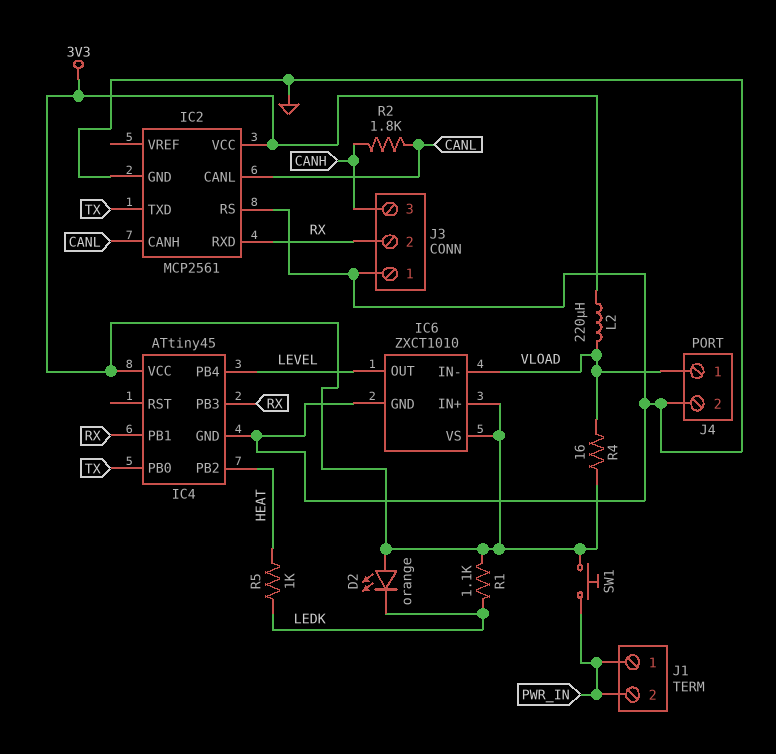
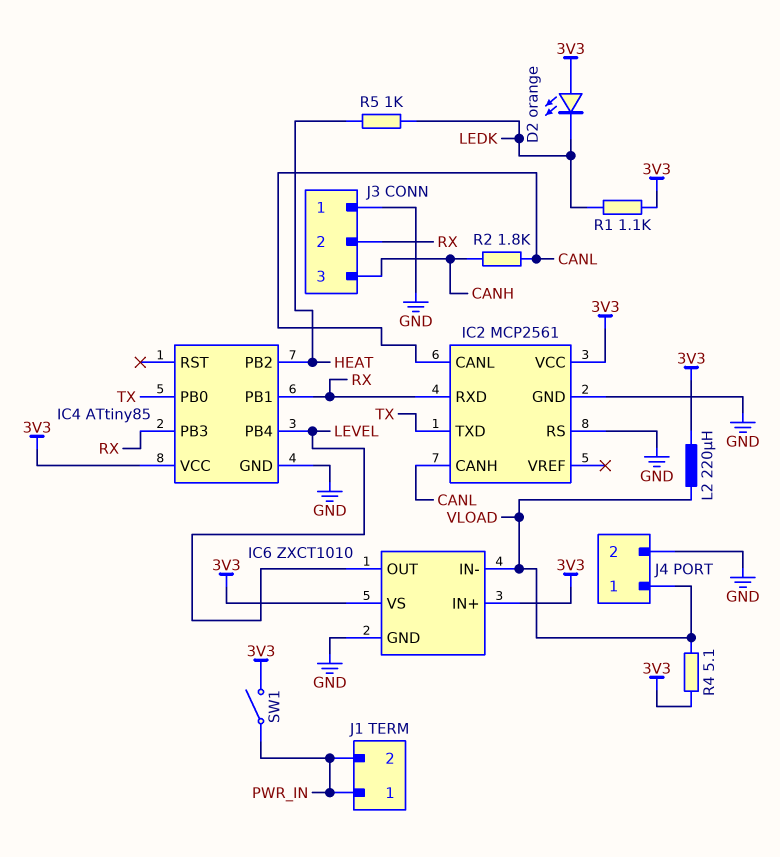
IC4: ATtiny45 -> ATtiny85
R4: 16 (3V3, VLOAD) -> 5.1 (3V3, VLOAD)
SW1: button (3V3, PWR_IN) -> switch (3V3, PWR_IN)

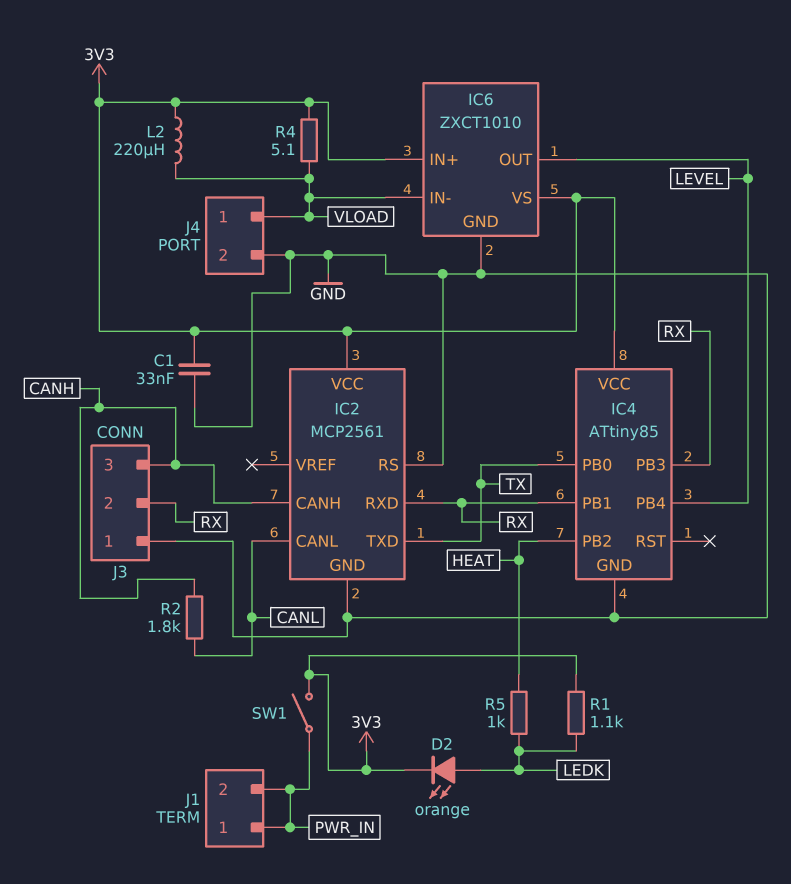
C1: none -> 33nF (3V3, GND)
D2: LED orange (A 3V3, K LEDK) -> LED orange (A LEDK, K 3V3)
IC2 pin CANH: CANL -> CANH

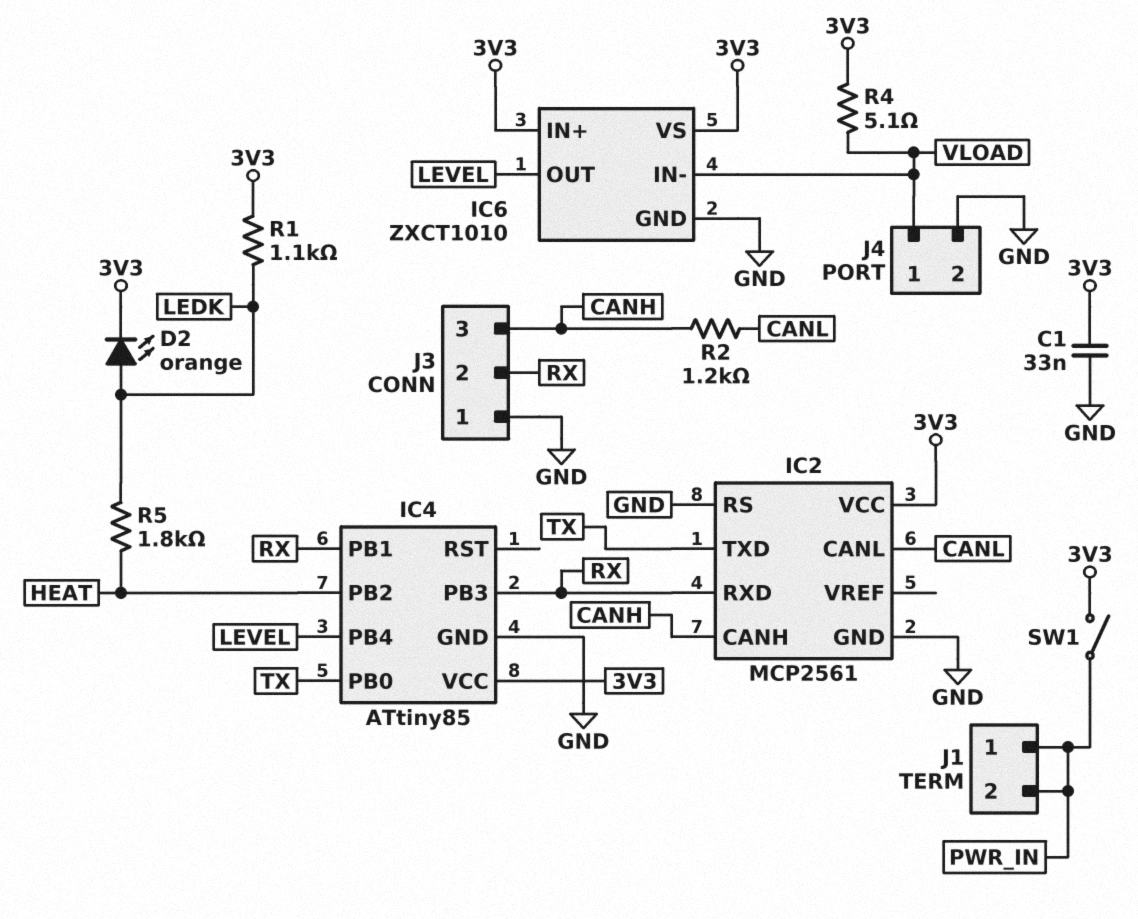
L2: 220uH (3V3, VLOAD) -> none
R2: 1.8k (CANH, CANL) -> 1.2k (CANH, CANL)
R5: 1k (HEAT, LEDK) -> 1.8k (HEAT, LEDK)

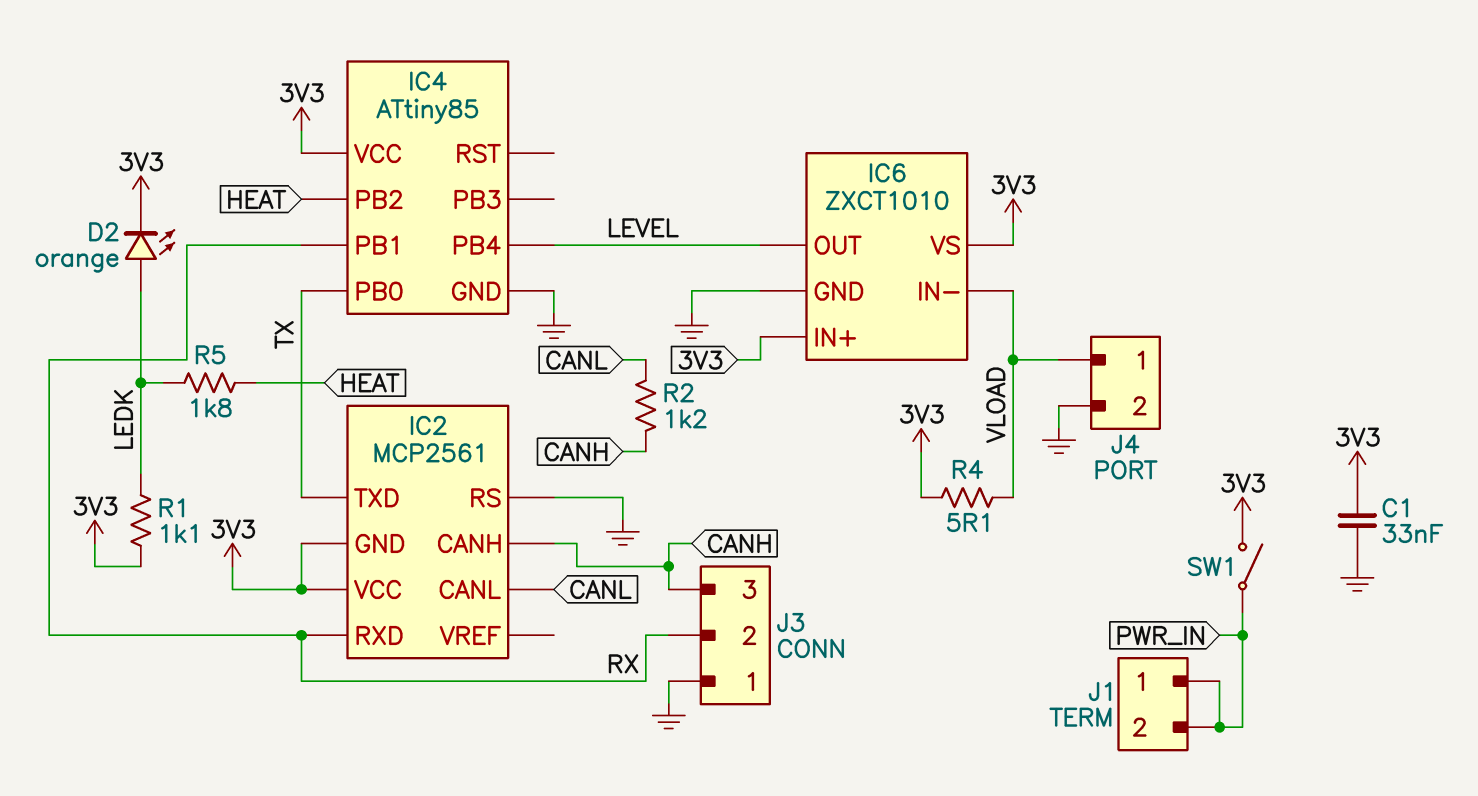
IC2 pin GND: GND -> 3V3
IC4 pin PB3: RX -> none

